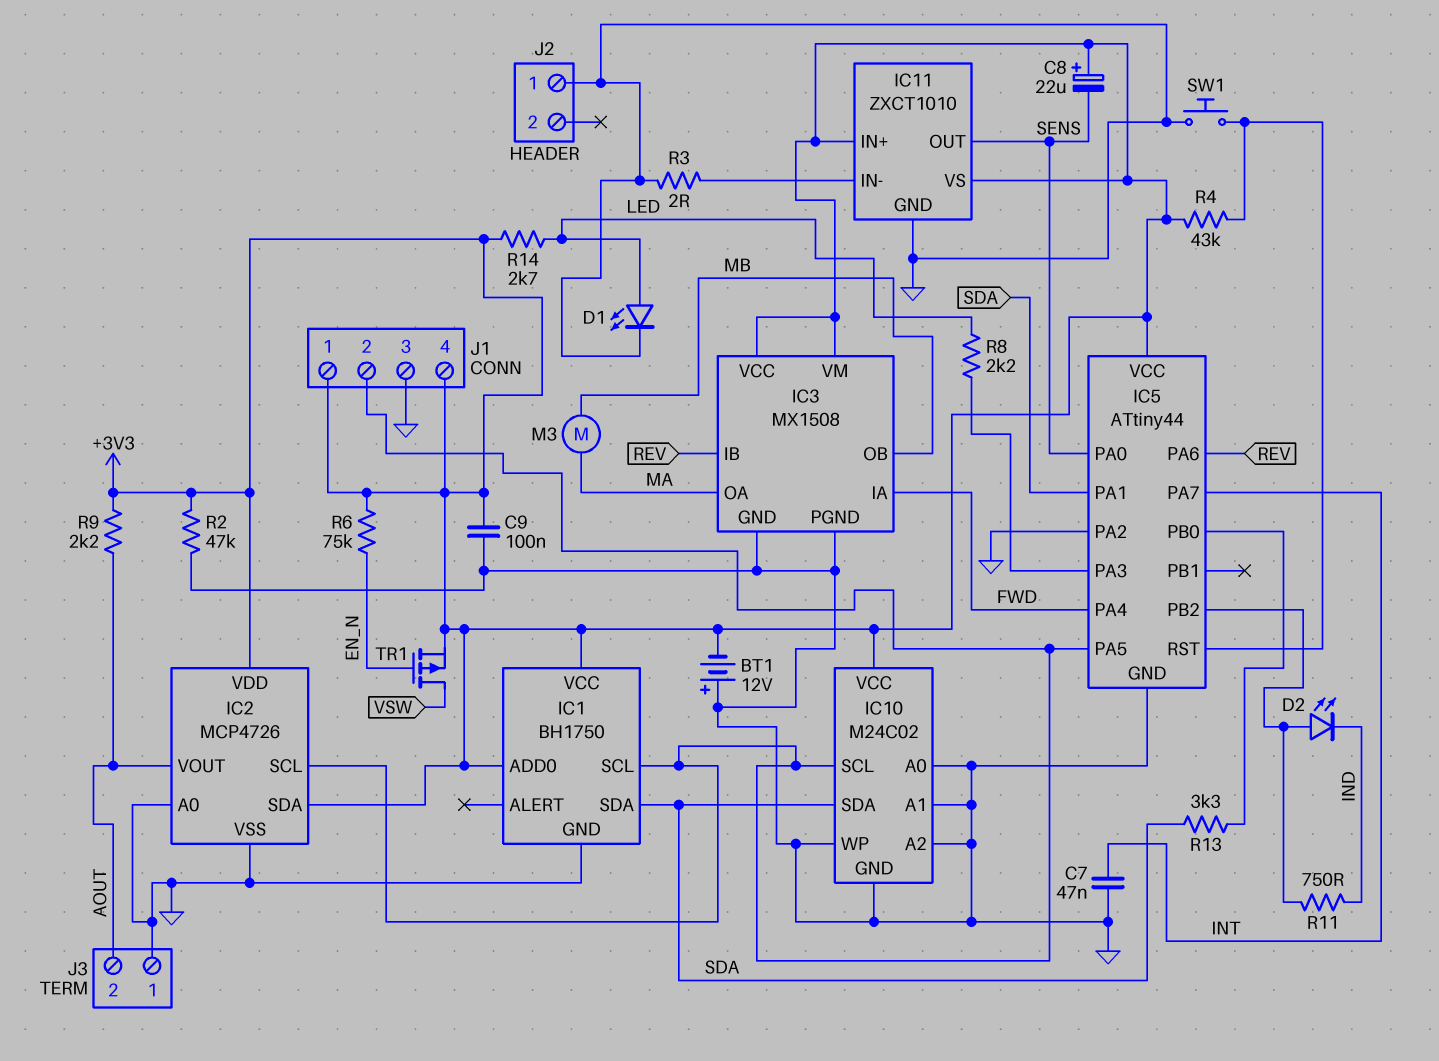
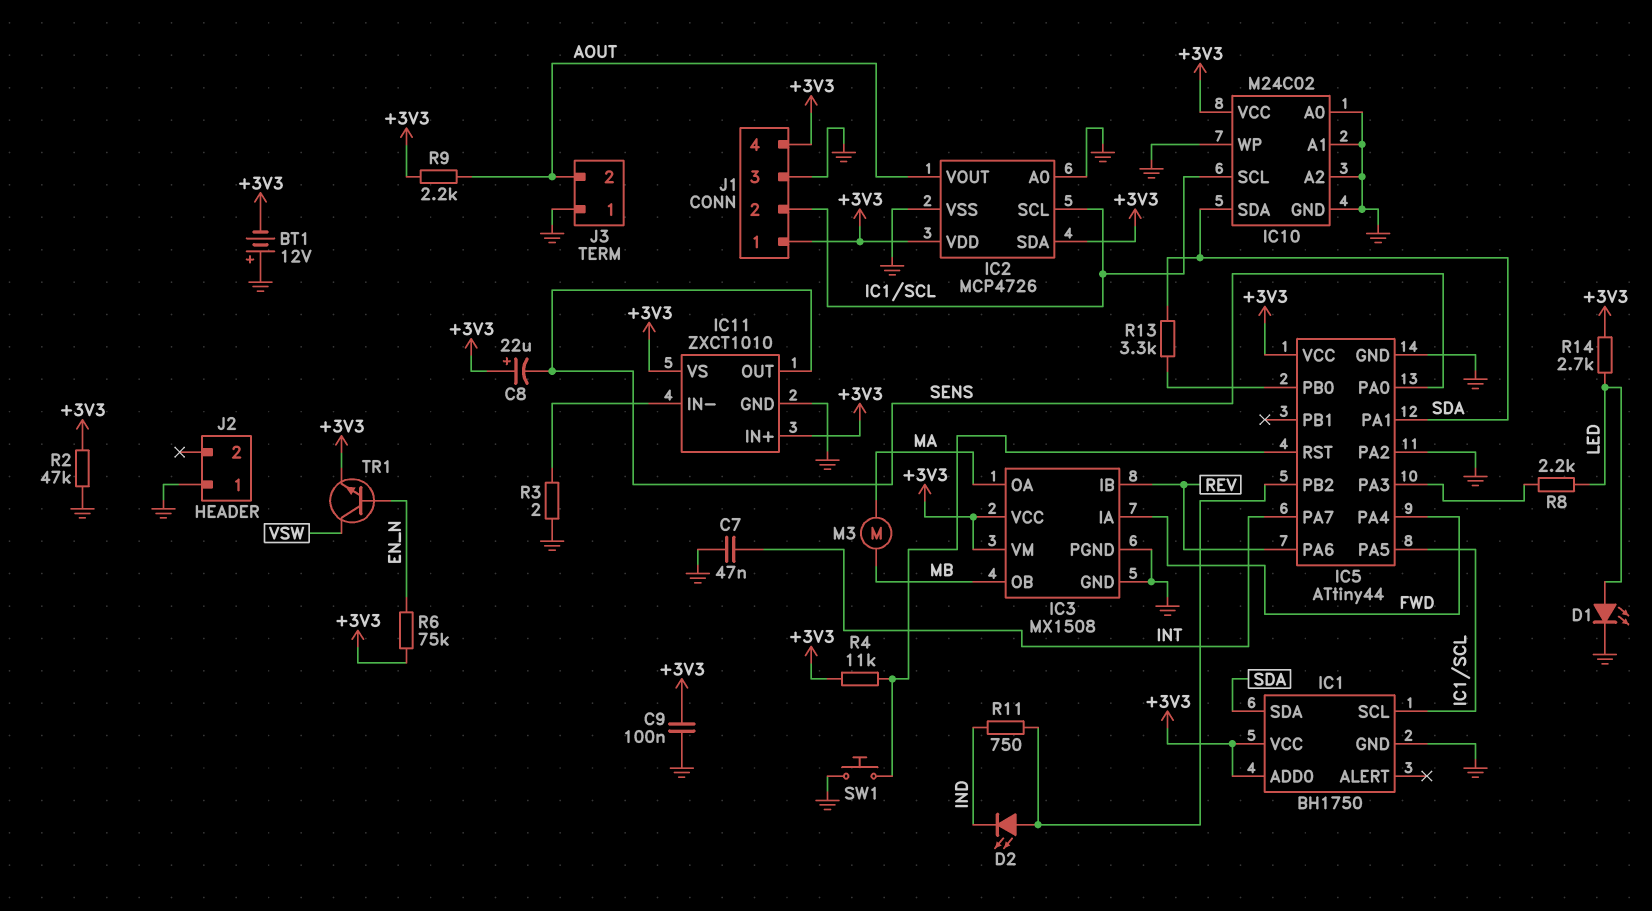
R4: 43k (+3V3, IC5/RST) -> 11k (+3V3, IC5/RST)
TR1: PMOS (G EN_N, D VSW, S +3V3) -> NPN (B EN_N, C VSW, E +3V3)

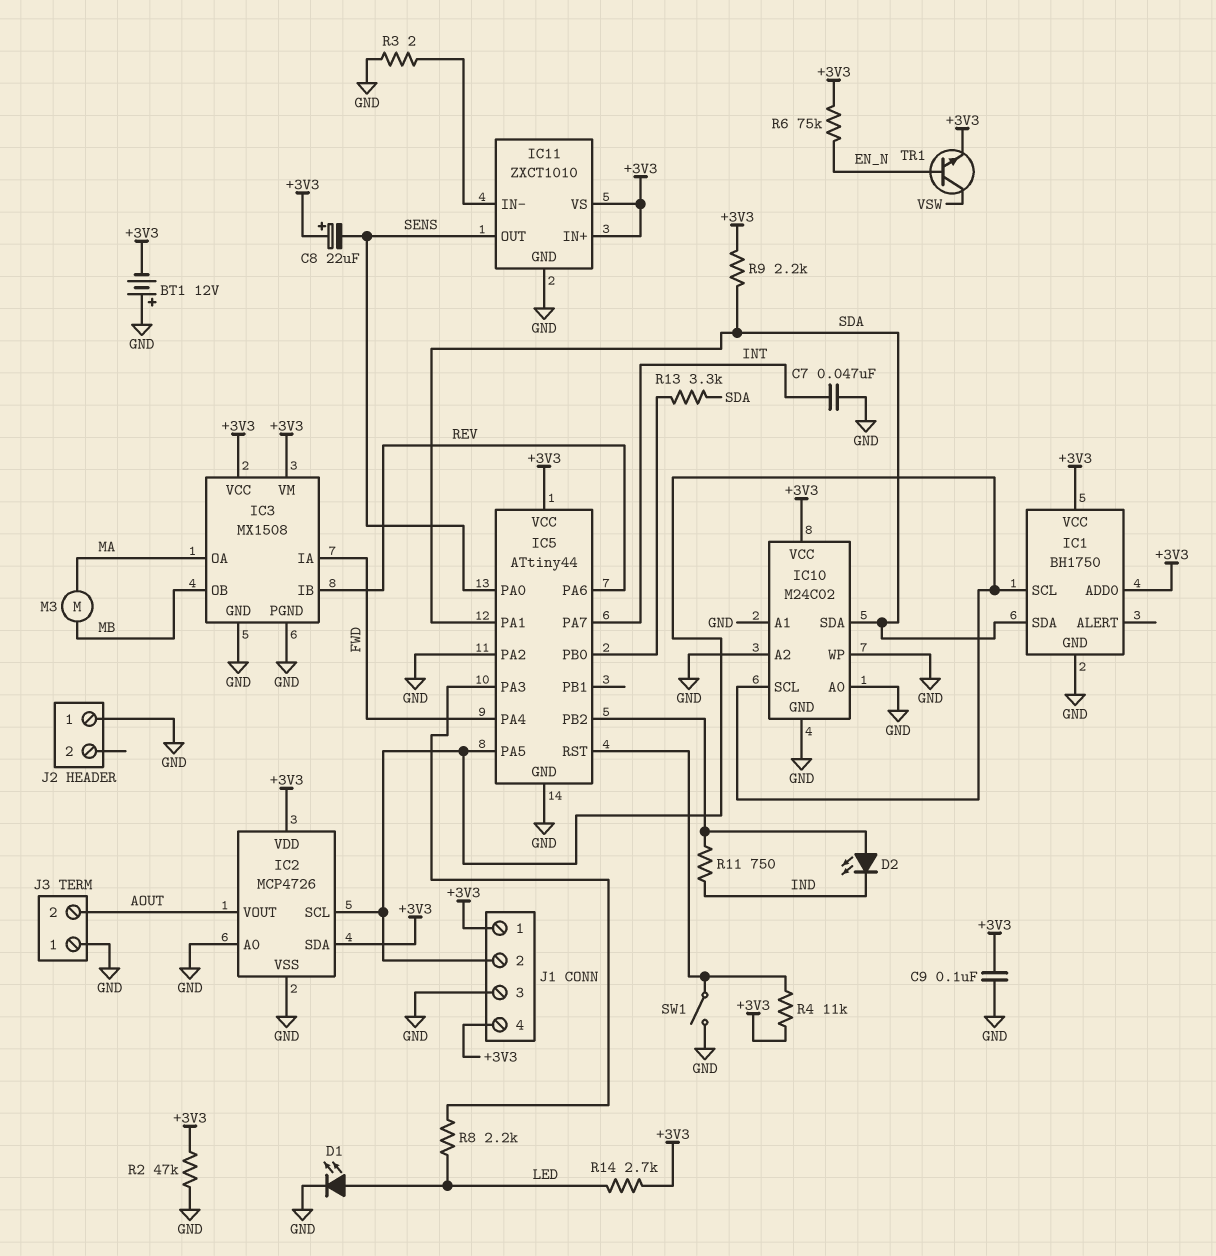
R9: 2.2k (+3V3, AOUT) -> 2.2k (+3V3, SDA)
SW1: button (GND, IC5/RST) -> switch (GND, IC5/RST)

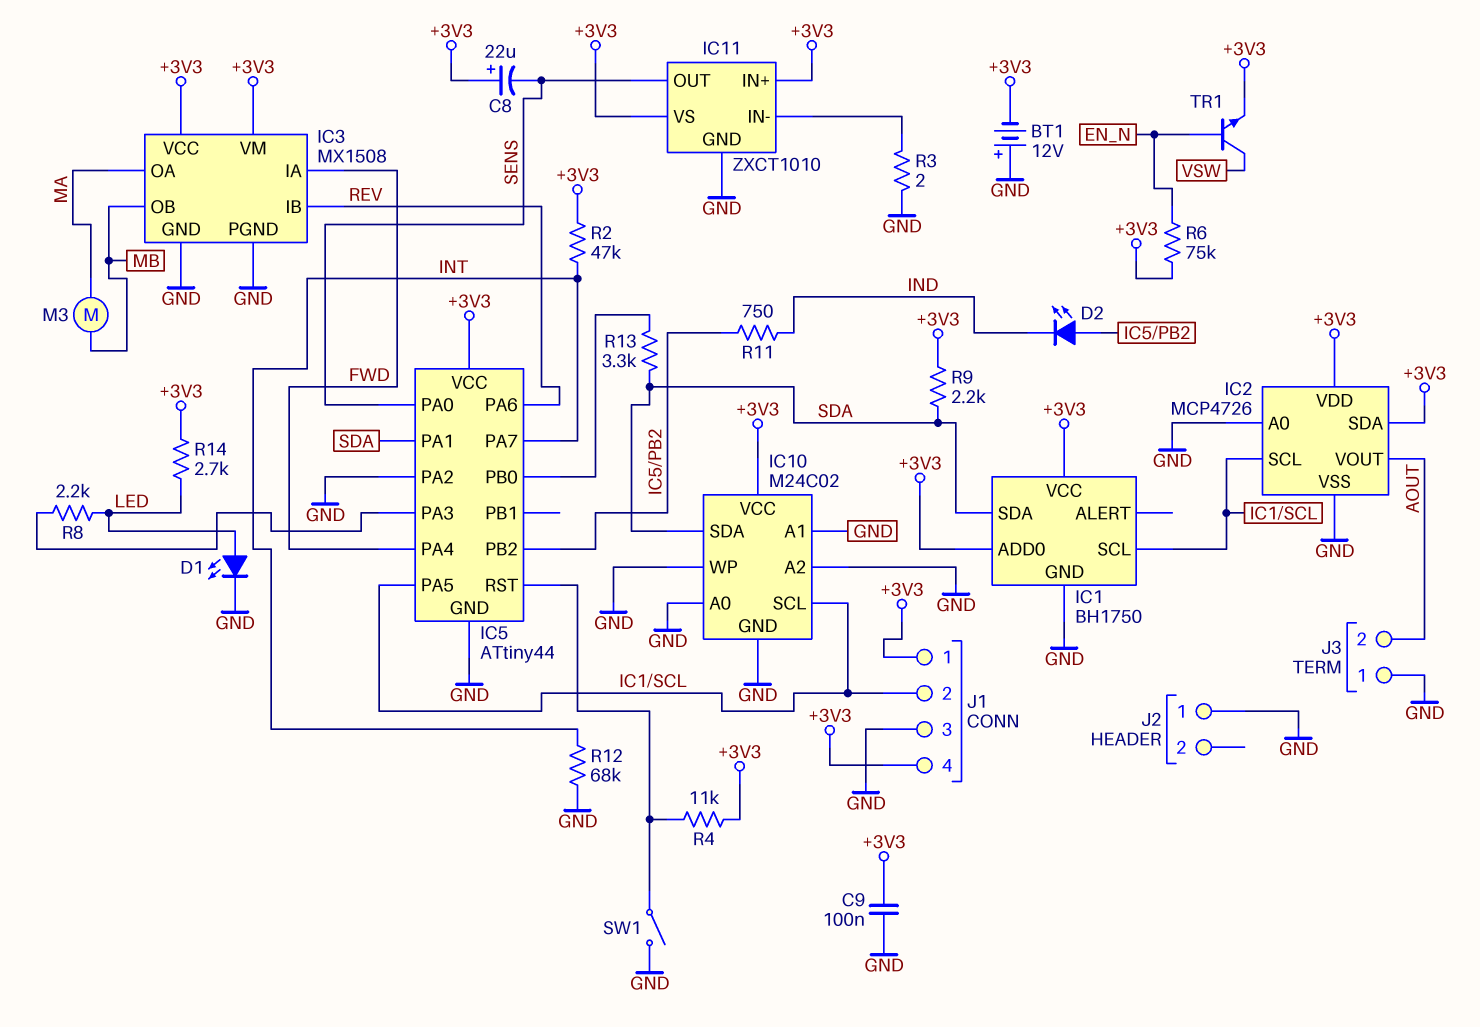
C7: 47nF (GND, INT) -> none
R2: 47k (+3V3, GND) -> 47k (+3V3, INT)
R12: none -> 68k (GND, INT)

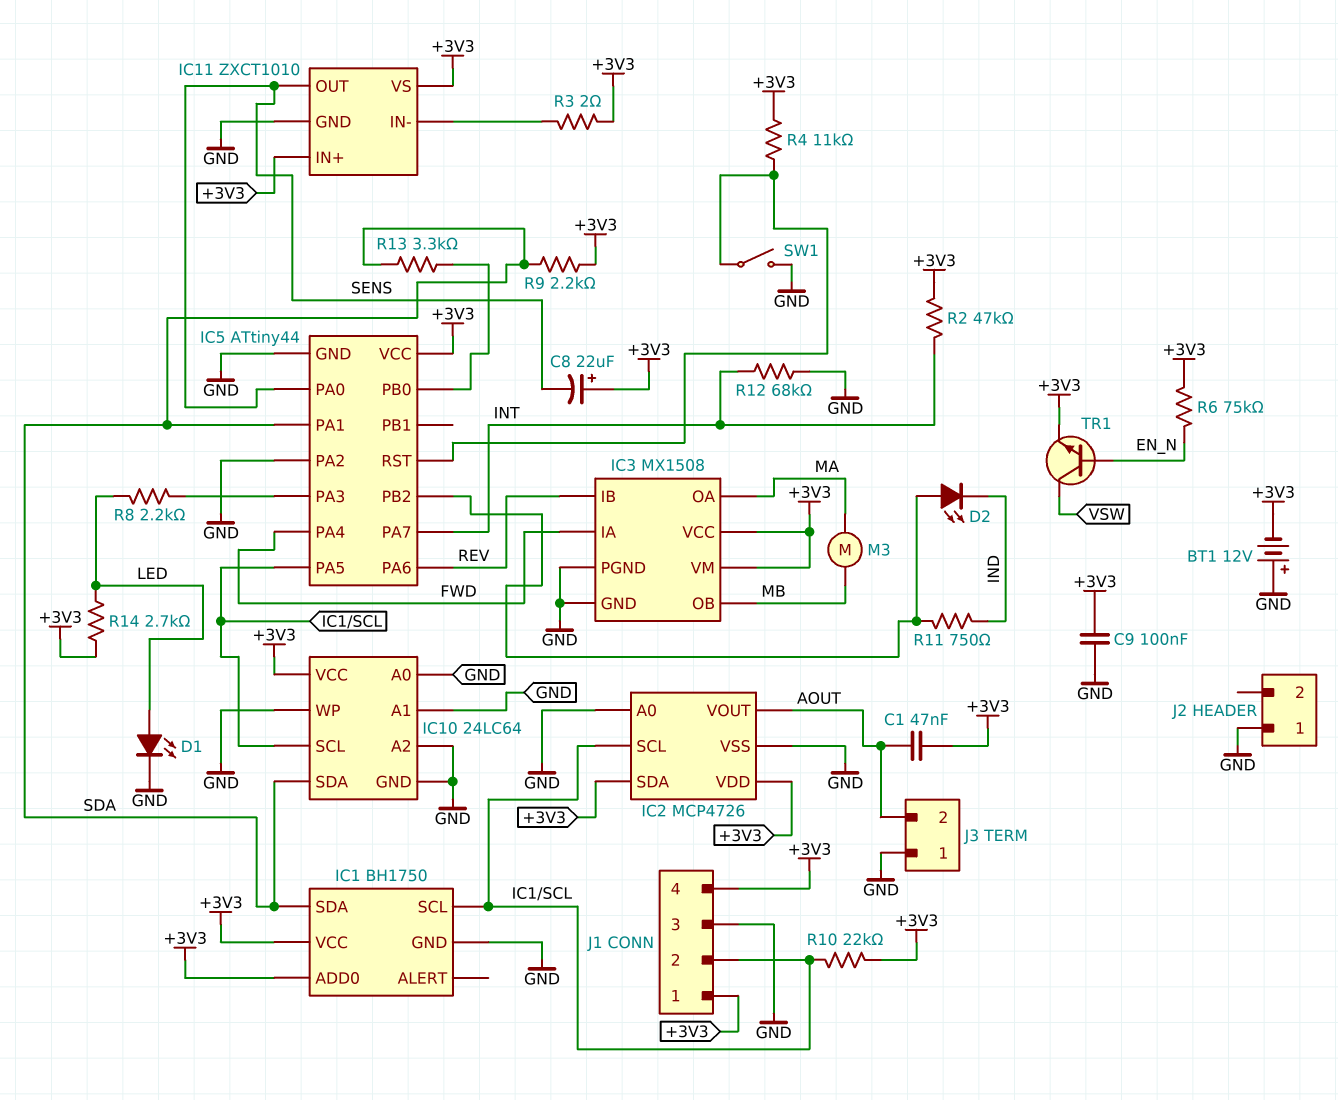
C1: none -> 47nF (+3V3, AOUT)
IC10: M24C02 -> 24LC64
R3: 2 (GND, IC11/IN-) -> 2 (+3V3, IC11/IN-)
R10: none -> 22k (+3V3, IC1/SCL)

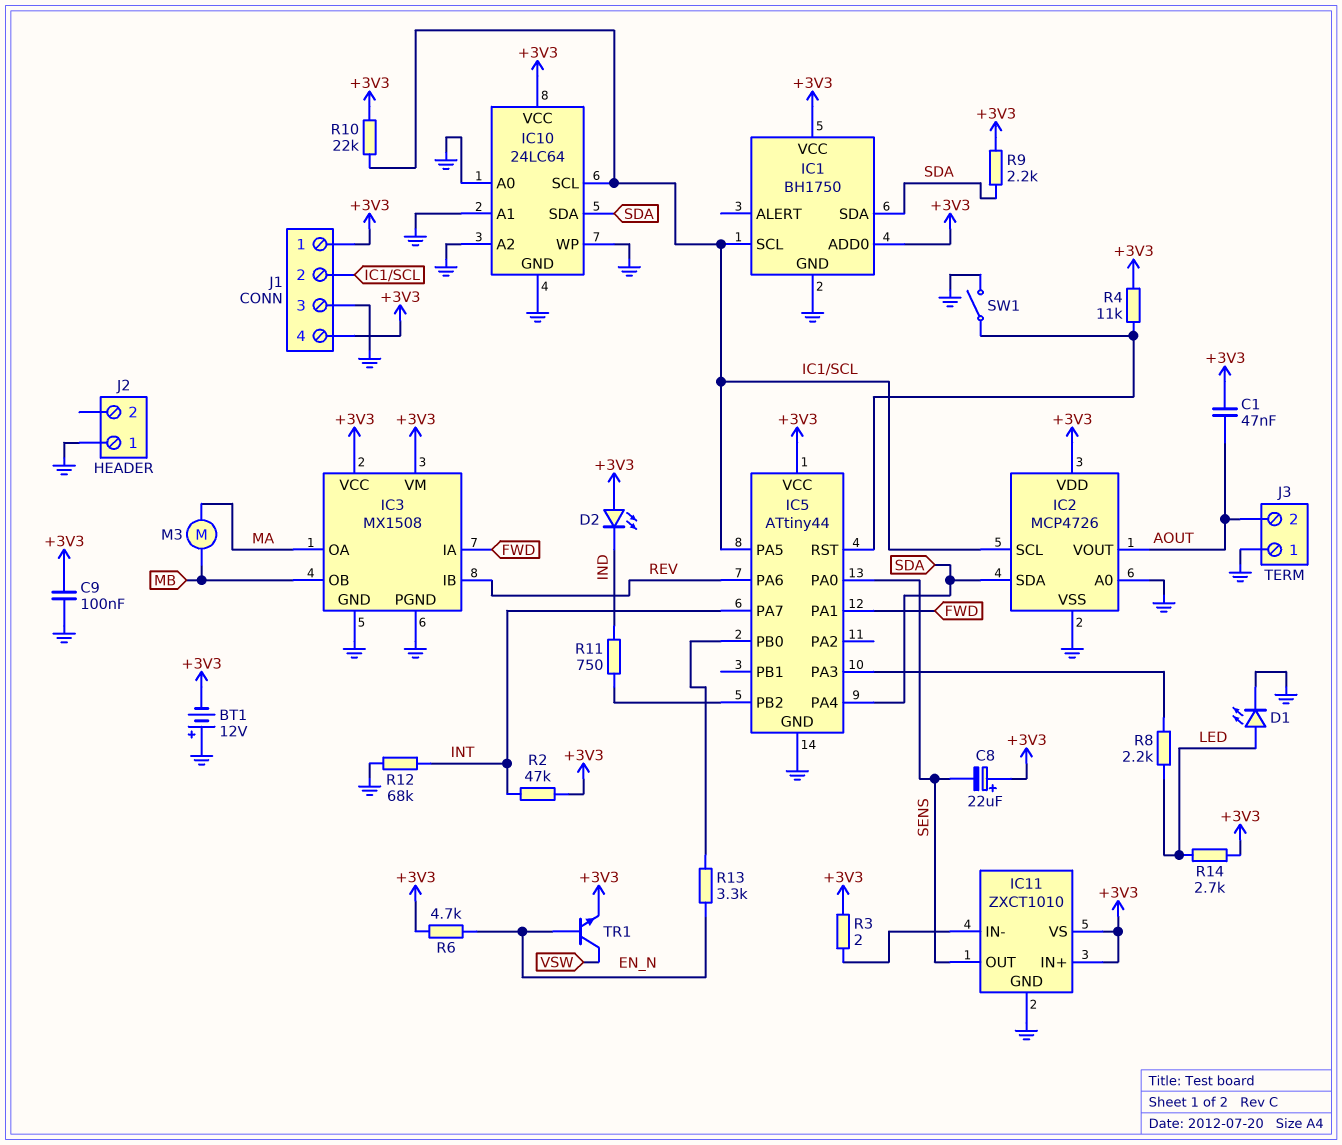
D2: LED (A IC5/PB2, K IND) -> LED (A +3V3, K IND)
IC2 pin SDA: +3V3 -> SDA
IC5 pin PA1: SDA -> FWD
IC5 pin PA2: GND -> none
IC5 pin PA4: FWD -> SDA
R6: 75k (+3V3, EN_N) -> 4.7k (+3V3, EN_N)
R13: 3.3k (IC5/PB0, SDA) -> 3.3k (EN_N, IC5/PB0)

